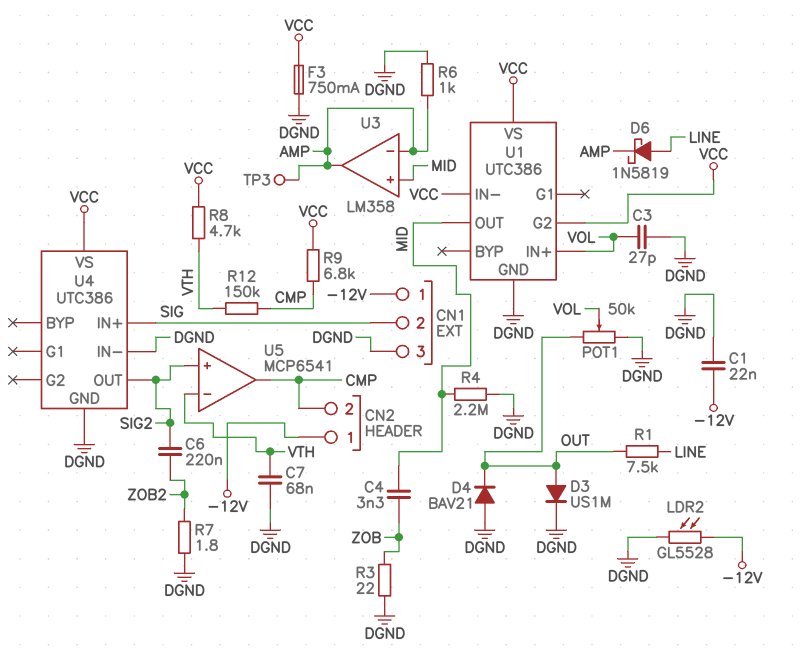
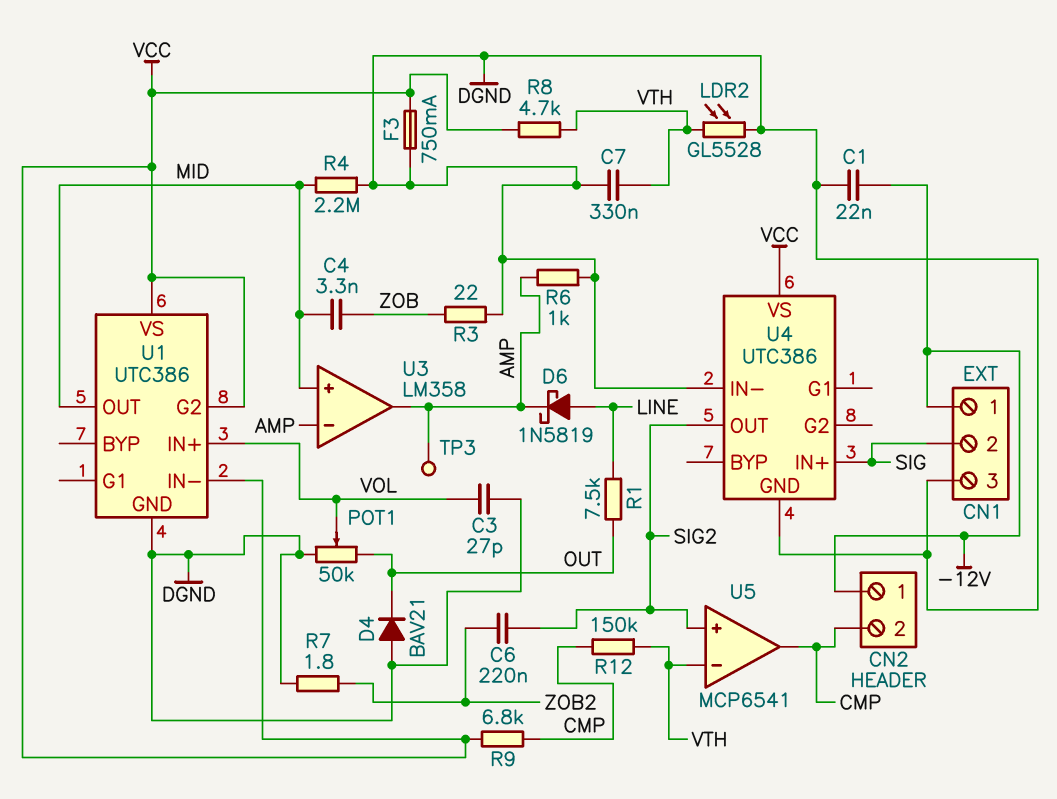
C7: 68nF (DGND, VTH) -> 330nF (DGND, VTH)
D3: diode US1M (A OUT, K DGND) -> none
LDR2: GL5528 (-12V, DGND) -> GL5528 (DGND, VTH)

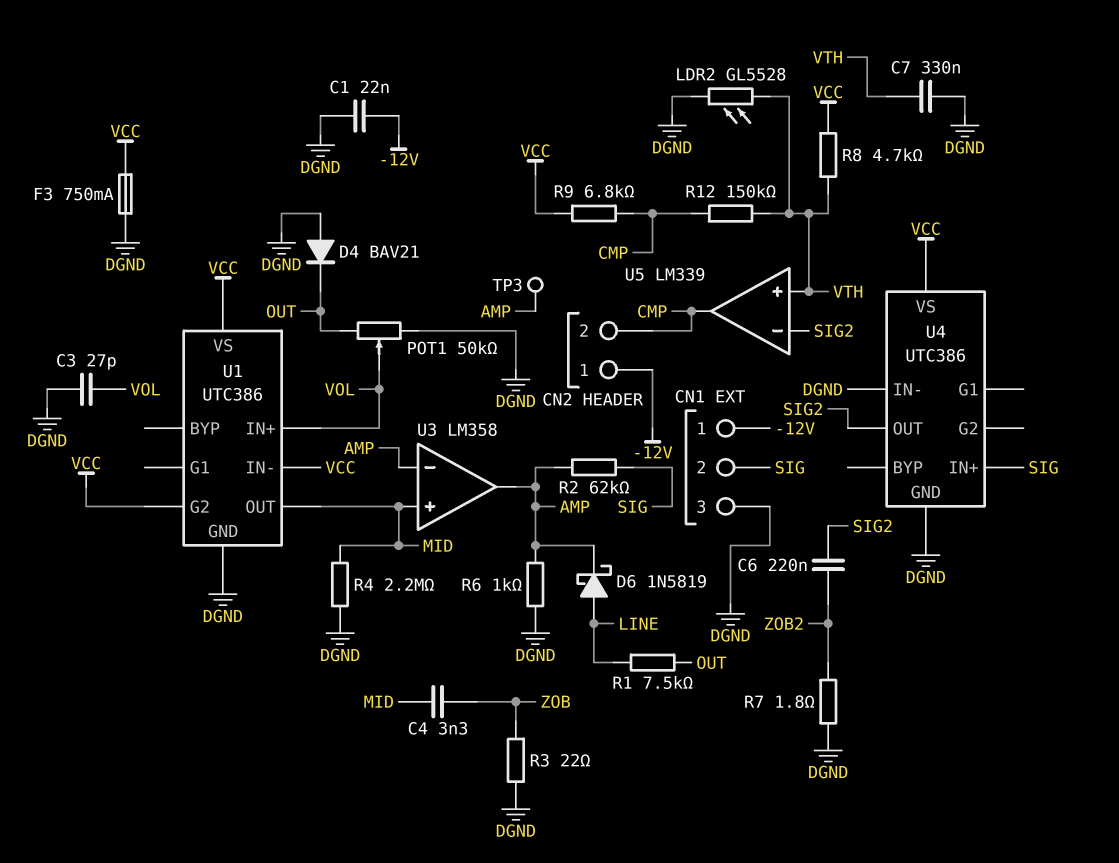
R2: none -> 62k (AMP, SIG)
U5: MCP6541 -> LM339
U5 pin in+: SIG2 -> VTH
U5 pin in-: VTH -> SIG2

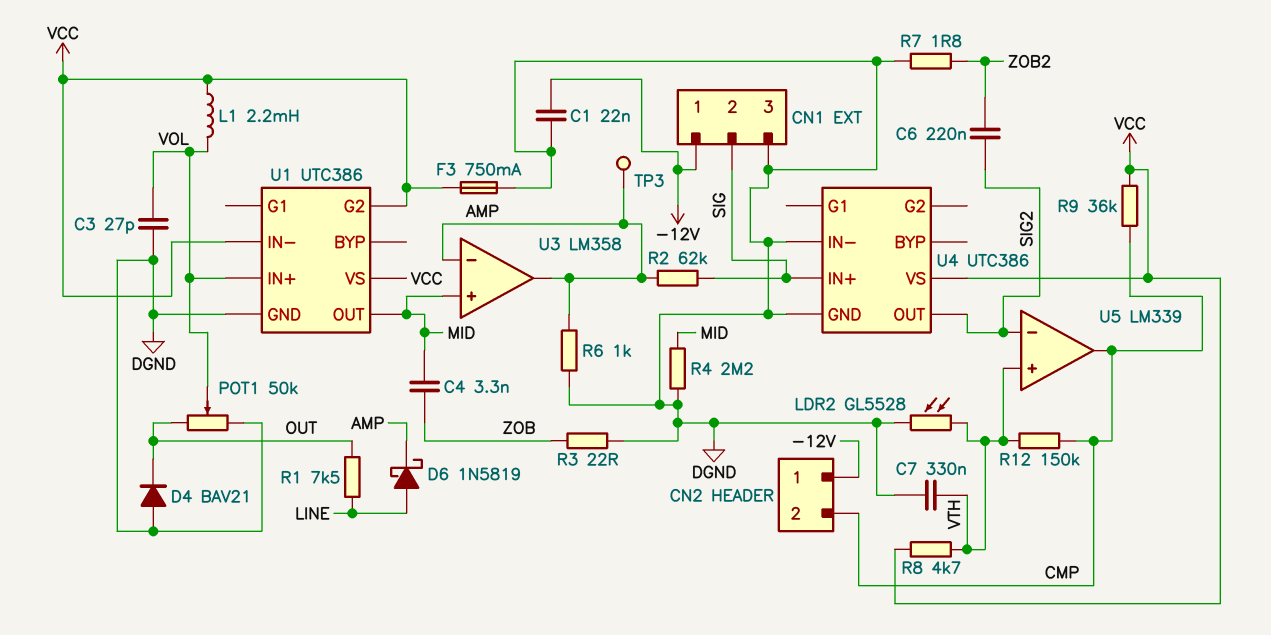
L1: none -> 2.2mH (VCC, VOL)
R9: 6.8k (CMP, VCC) -> 36k (CMP, VCC)

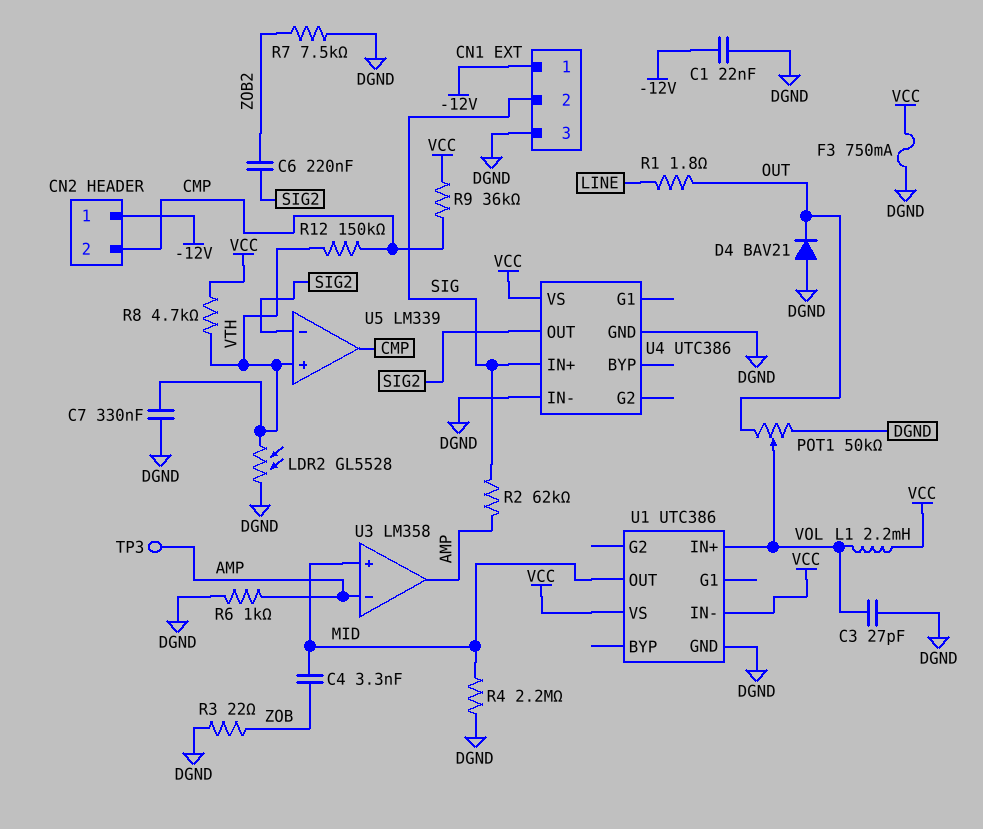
D6: schottky 1N5819 (A LINE, K AMP) -> none
R1: 7.5k (LINE, OUT) -> 1.8 (LINE, OUT)
R7: 1.8 (DGND, ZOB2) -> 7.5k (DGND, ZOB2)
U1 pin G2: VCC -> none

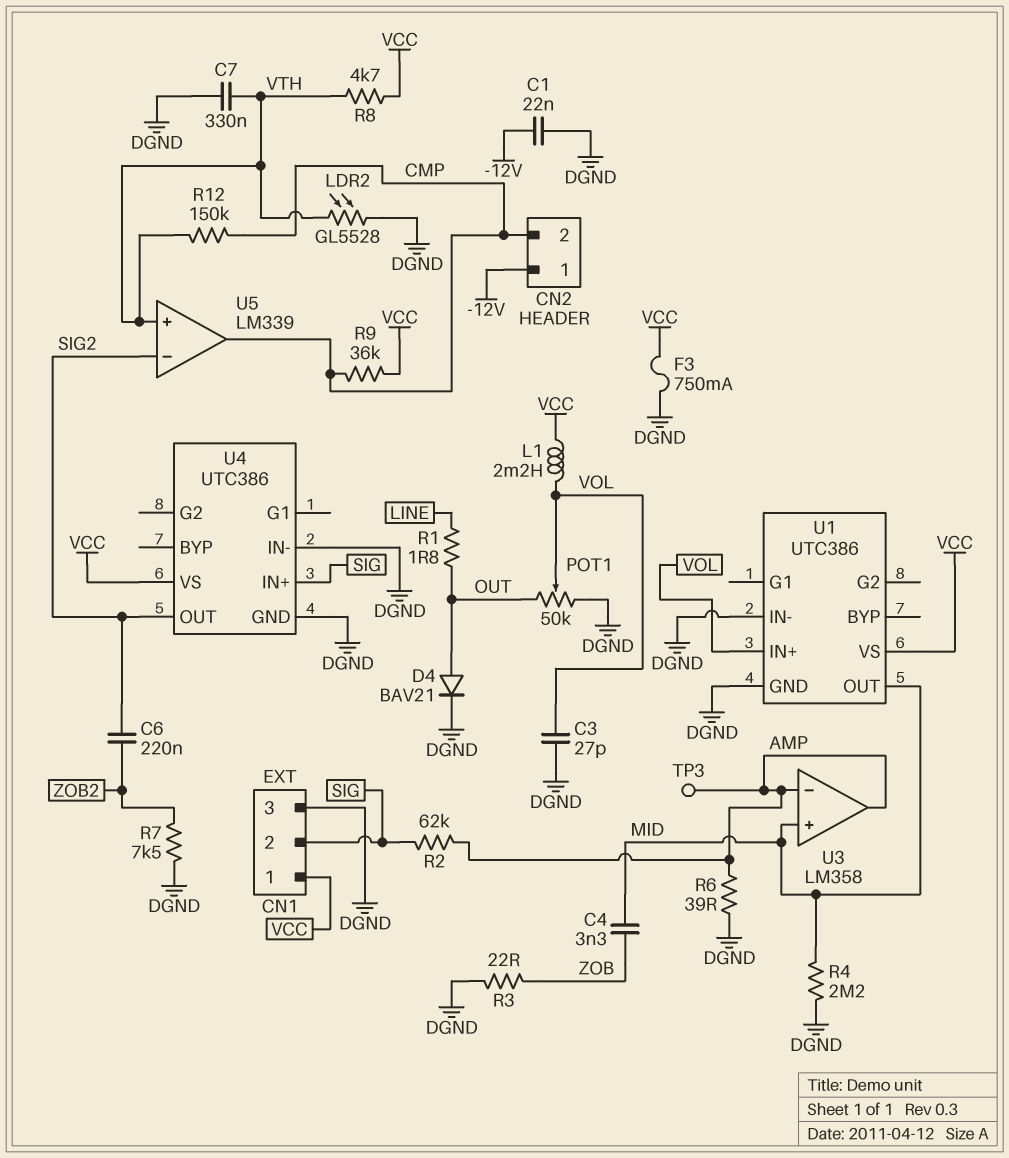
CN1 pin 1: -12V -> VCC
D4: diode BAV21 (A DGND, K OUT) -> diode BAV21 (A OUT, K DGND)
R6: 1k (AMP, DGND) -> 39 (AMP, DGND)
U1 pin IN-: VCC -> DGND

